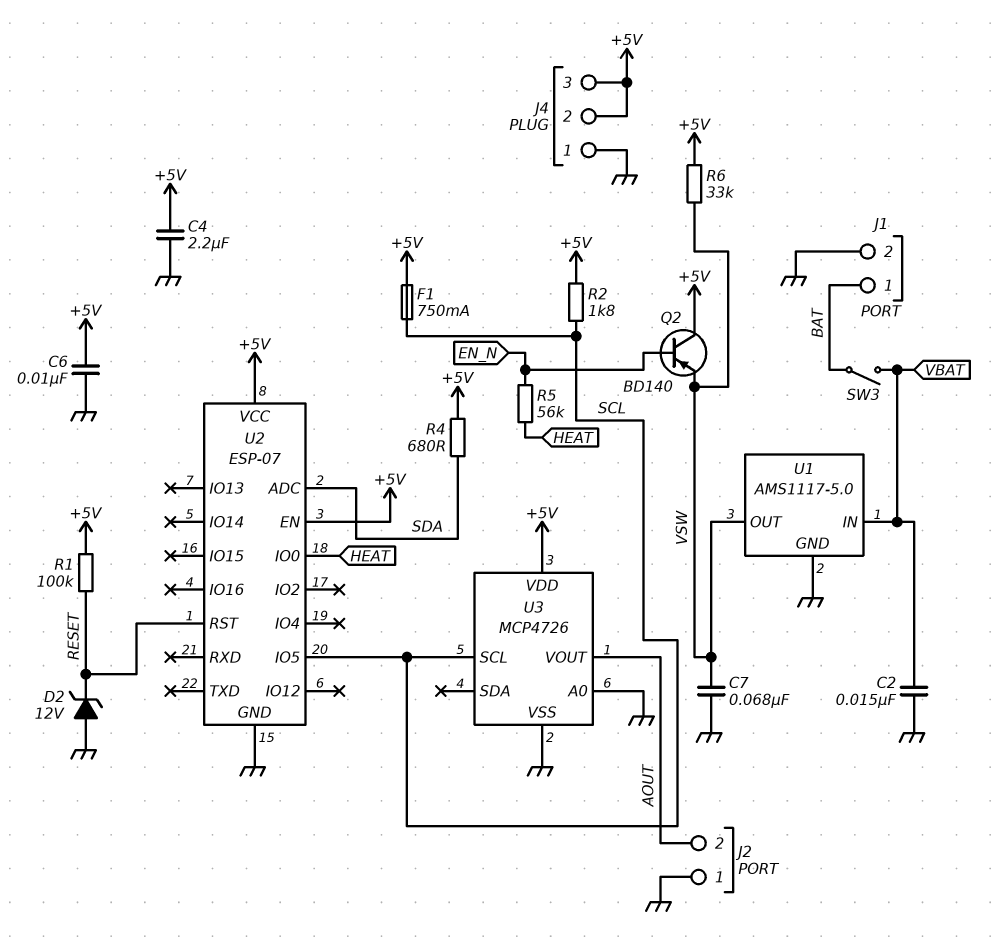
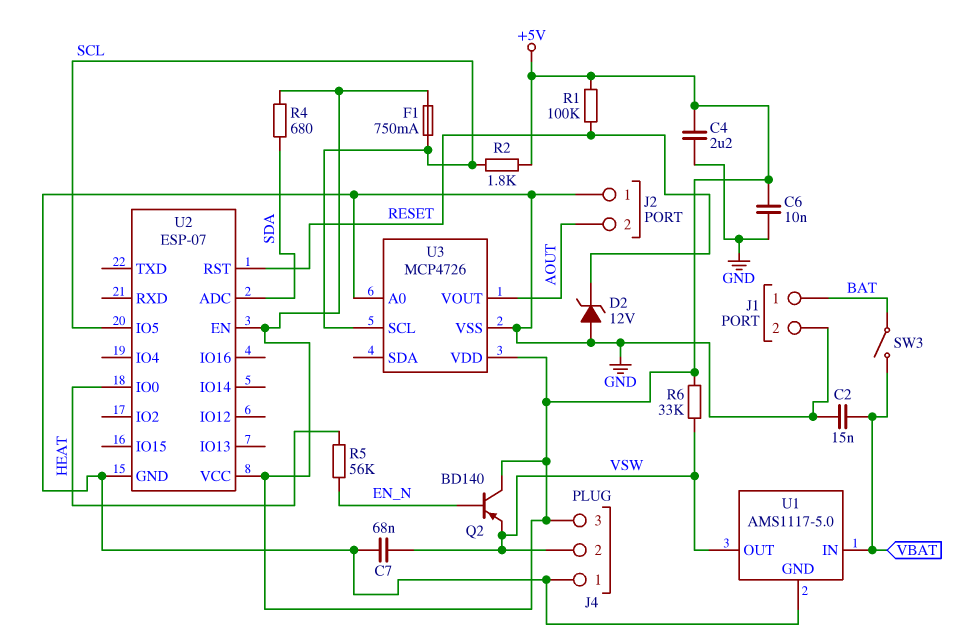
J4 pin 2: +5V -> VSW

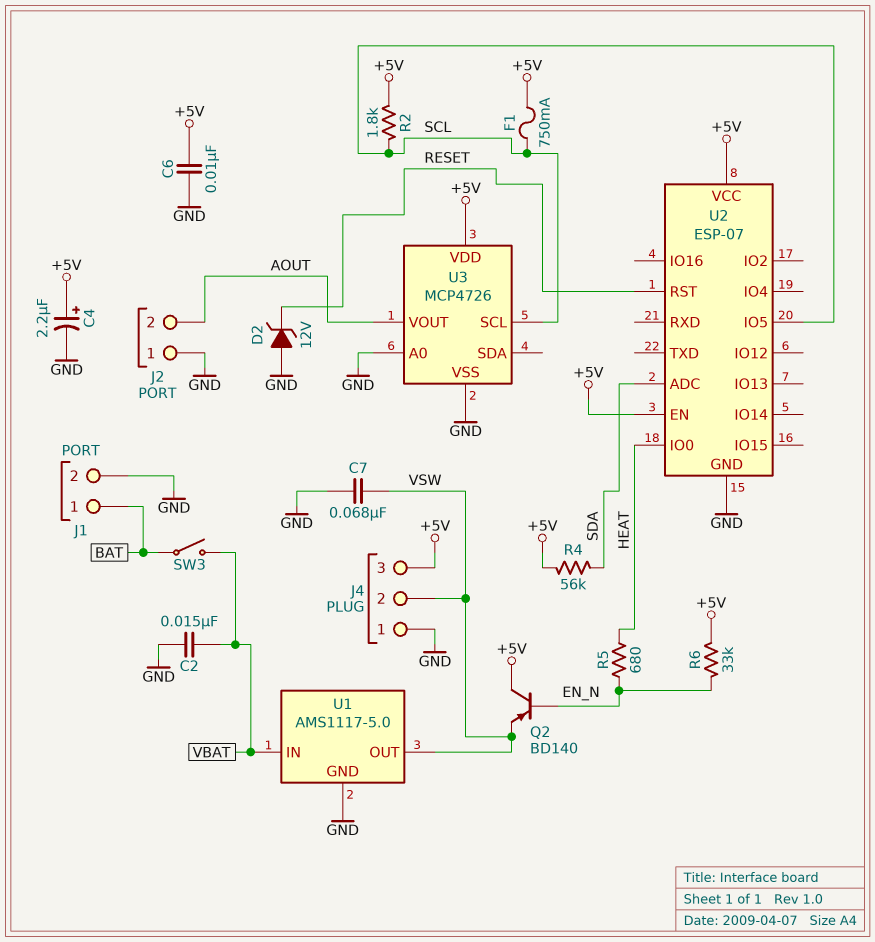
C4: 2.2uF (+5V, GND) -> 2.2uF (plus +5V, minus GND)
R1: 100k (+5V, RESET) -> none
R4: 680 (+5V, SDA) -> 56k (+5V, SDA)
R5: 56k (EN_N, HEAT) -> 680 (EN_N, HEAT)
R6: 33k (+5V, VSW) -> 33k (+5V, EN_N)

